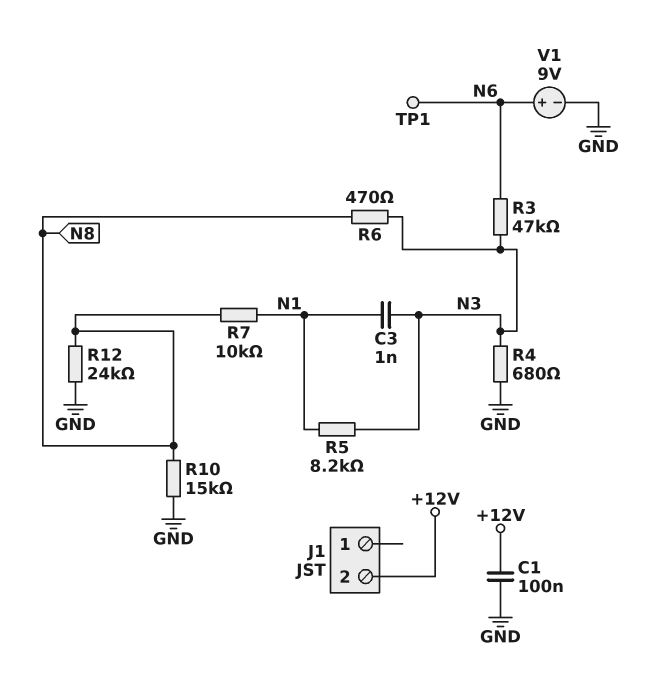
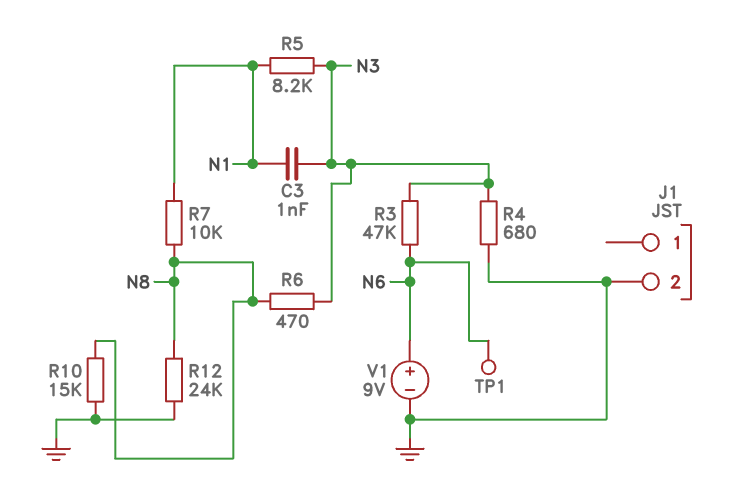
C1: 100nF (+12V, GND) -> none
J1 pin 2: +12V -> GND

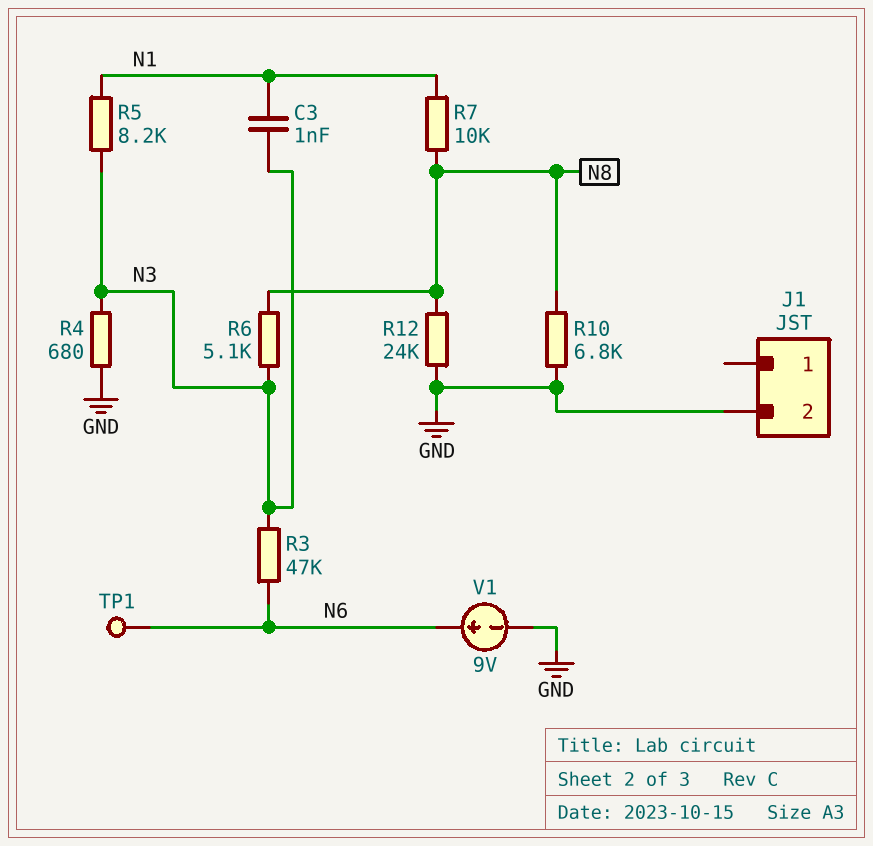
R6: 470 (N3, N8) -> 5.1k (N3, N8)
R10: 15k (GND, N8) -> 6.8k (GND, N8)

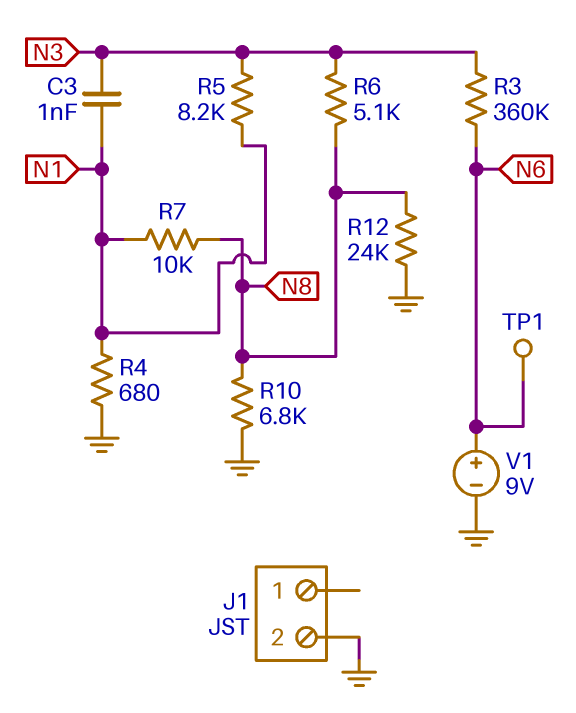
R3: 47k (N3, N6) -> 360k (N3, N6)
R4: 680 (GND, N3) -> 680 (GND, N1)

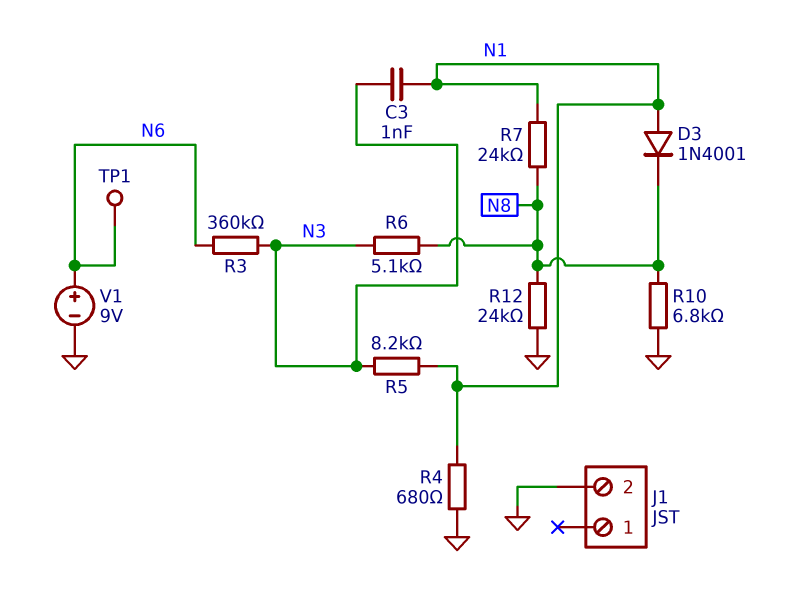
D3: none -> diode 1N4001 (A N1, K N8)
R7: 10k (N1, N8) -> 24k (N1, N8)

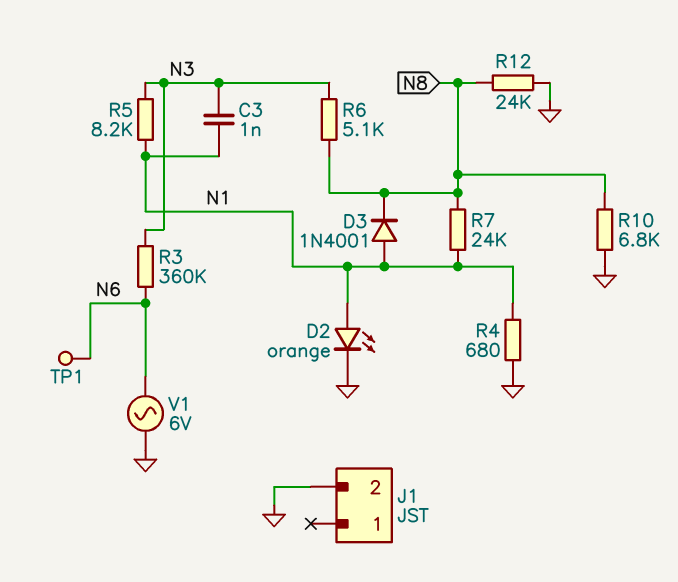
D2: none -> LED orange (A N1, K GND)
V1: 9V (plus N6, minus GND) -> AC 6V (GND, N6)

